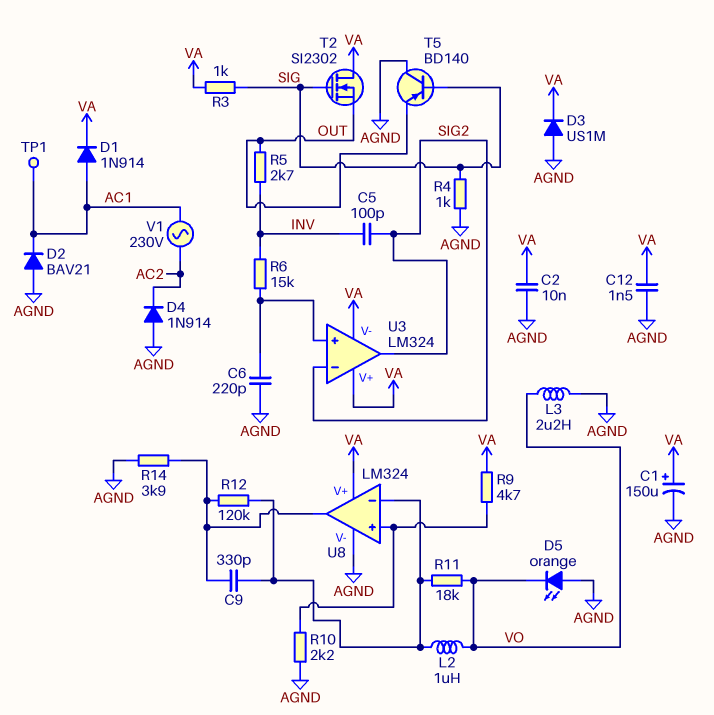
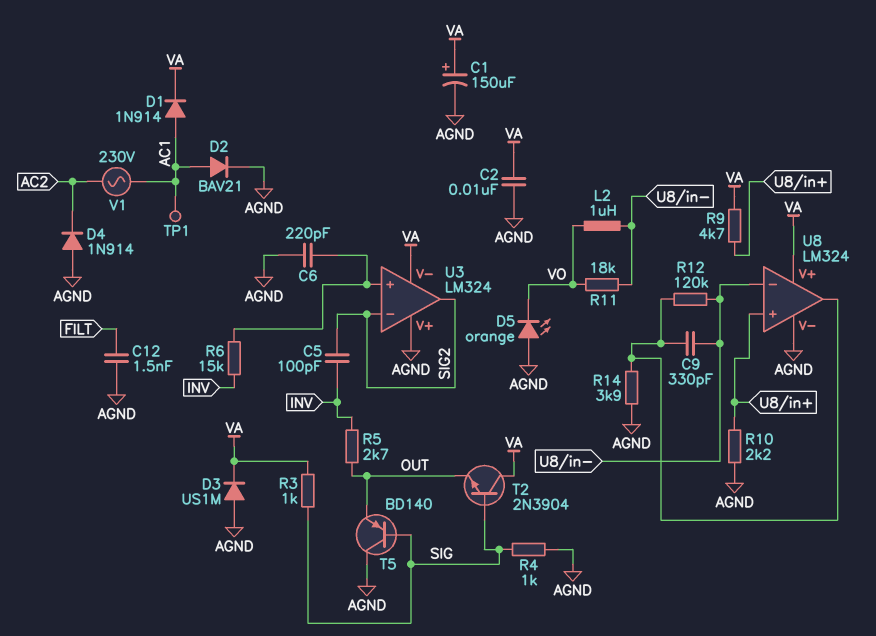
C12: 1.5nF (AGND, VA) -> 1.5nF (AGND, FILT)
D2: diode BAV21 (A AGND, K AC1) -> diode BAV21 (A AC1, K AGND)
L3: 2.2uH (AGND, VO) -> none
T2: NMOS SI2302 (G SIG, D VA, S OUT) -> NPN 2N3904 (B SIG, C VA, E OUT)
U3 pin V+: VA -> AGND

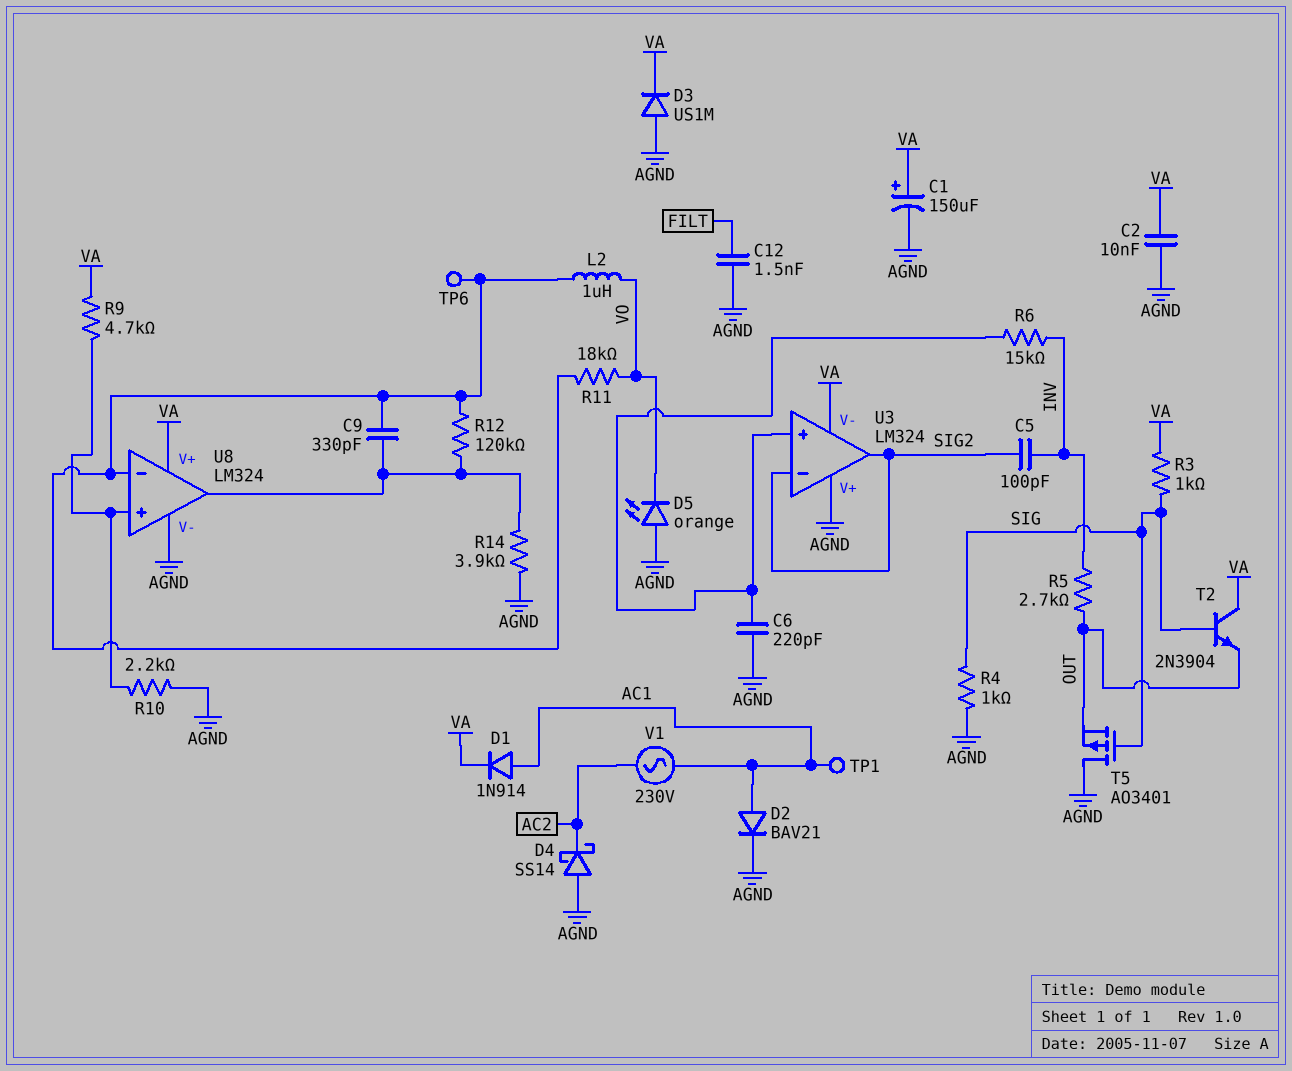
D4: diode 1N914 (A AGND, K AC2) -> schottky SS14 (A AGND, K AC2)
T5: PNP BD140 (B SIG, C AGND, E OUT) -> PMOS AO3401 (G SIG, D AGND, S OUT)
TP6: none -> test point (U8/in-)

